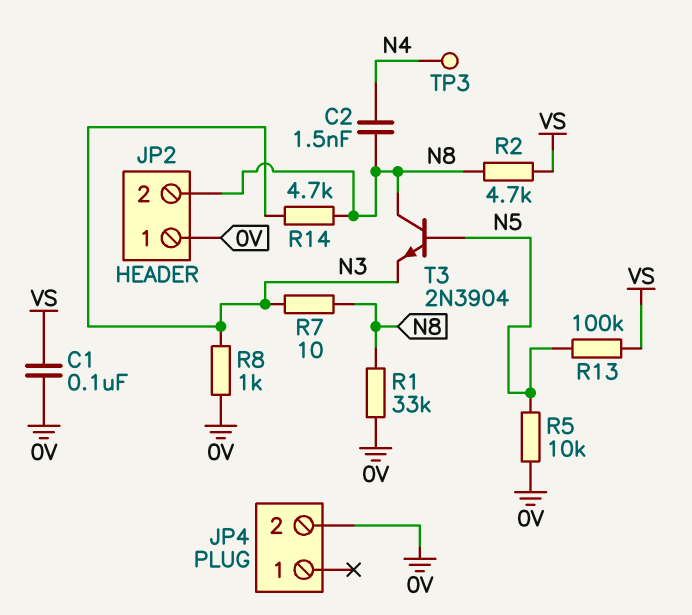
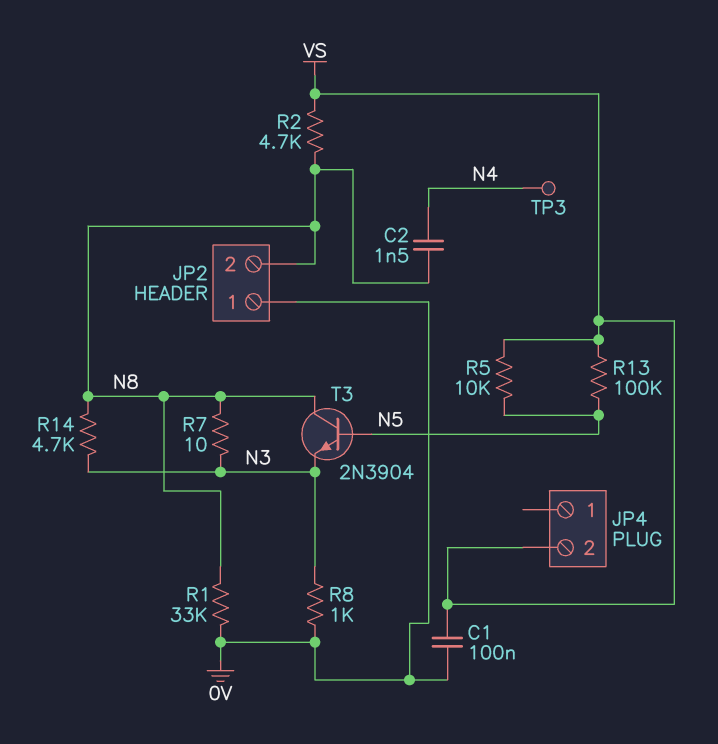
JP4 pin 2: 0V -> VS
R5: 10k (0V, N5) -> 10k (N5, VS)

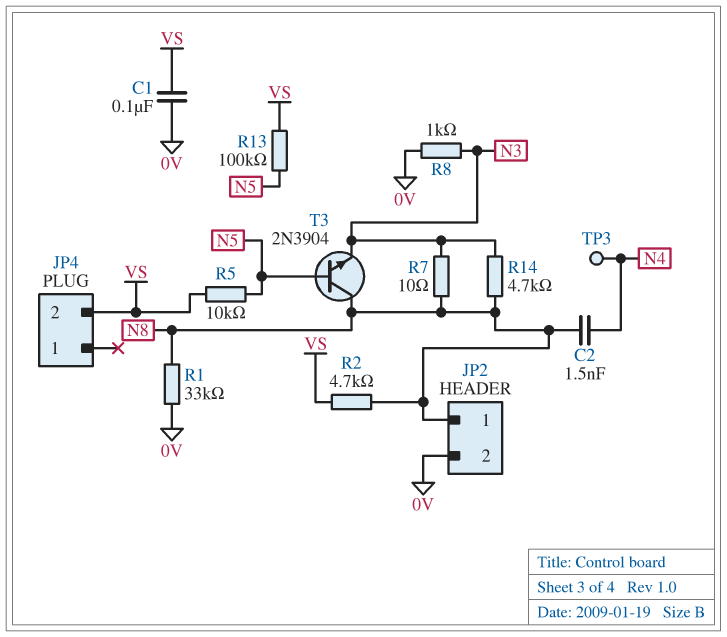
JP2 pin 1: 0V -> N8
JP2 pin 2: N8 -> 0V

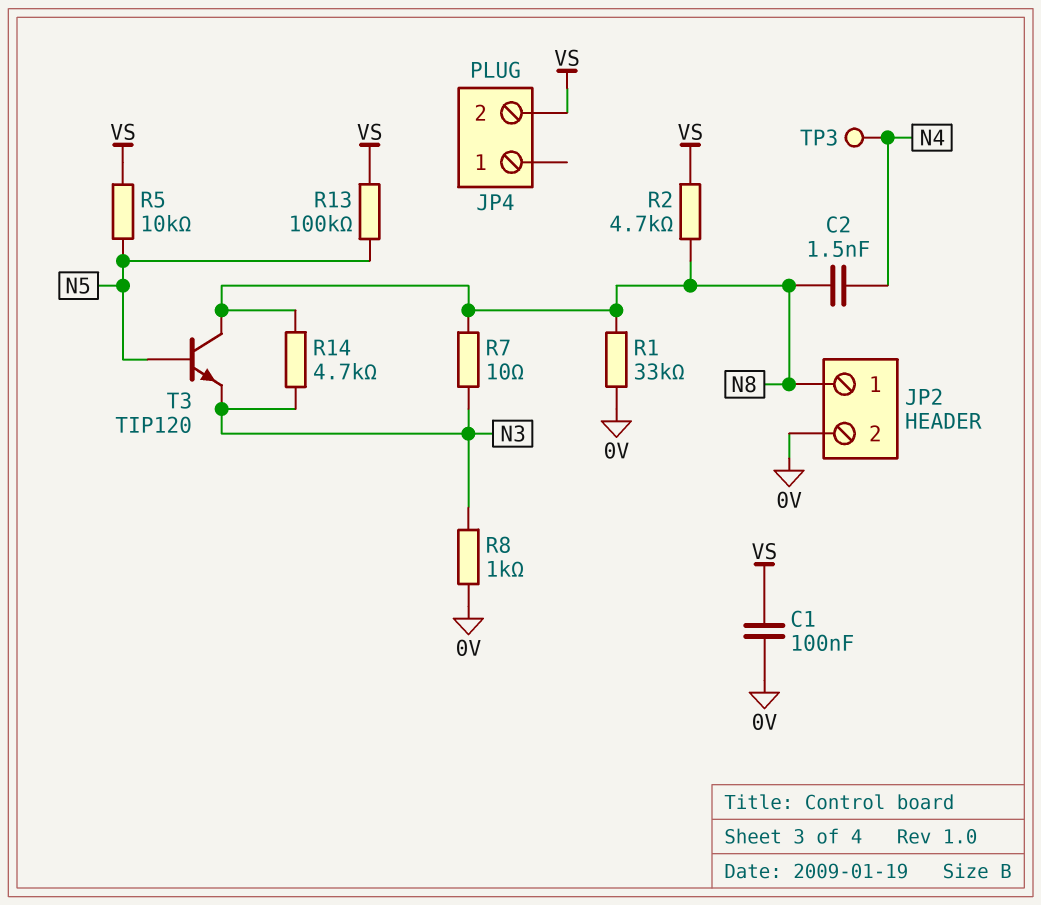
T3: NPN 2N3904 (B N5, C N8, E N3) -> NPN TIP120 (B N5, C N8, E N3)

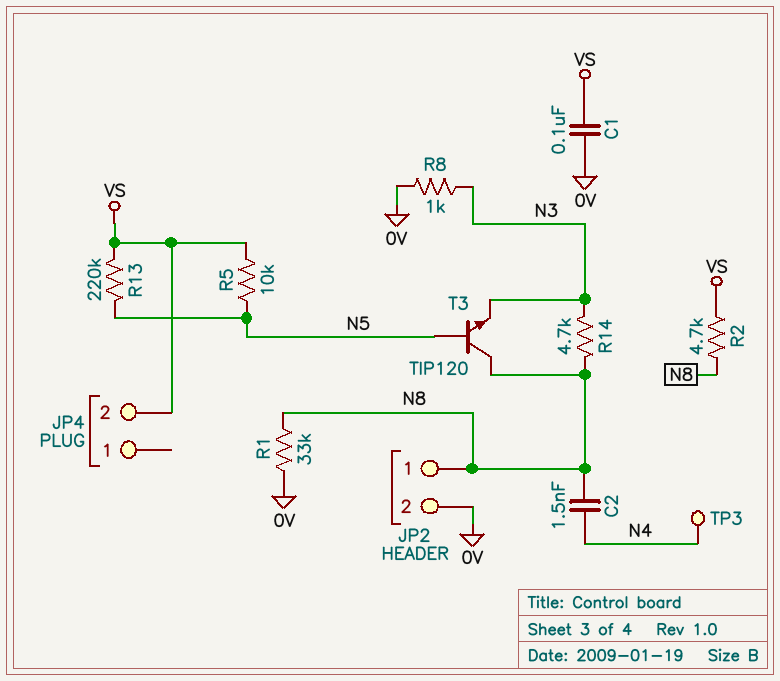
R7: 10 (N3, N8) -> none
R13: 100k (N5, VS) -> 220k (N5, VS)

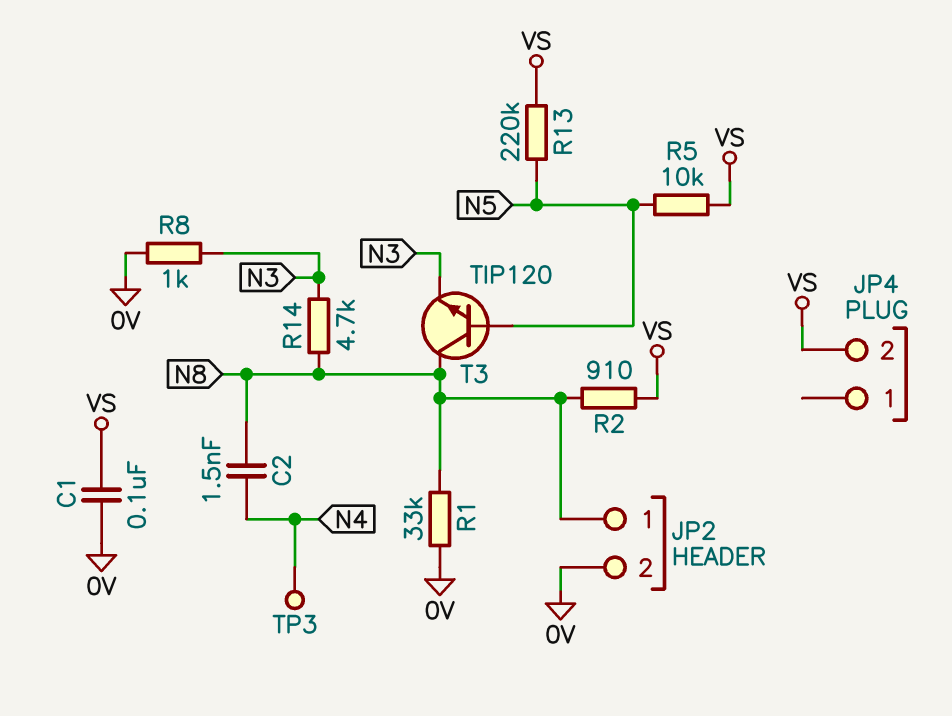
R2: 4.7k (N8, VS) -> 910 (N8, VS)

